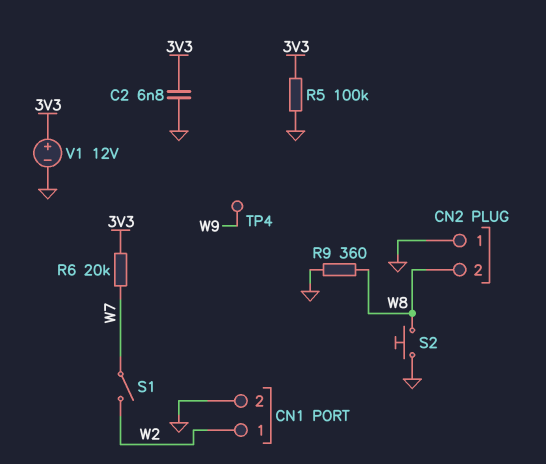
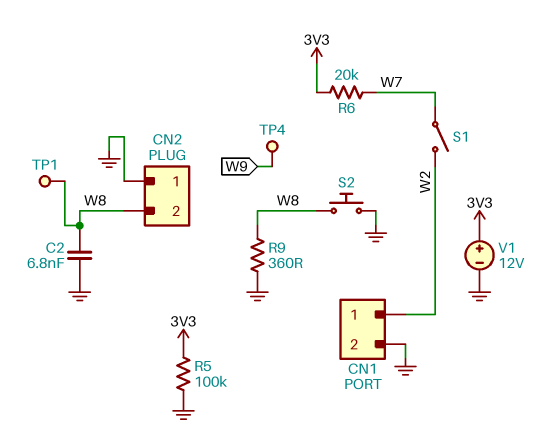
C2: 6.8nF (3V3, GND) -> 6.8nF (GND, W8)
TP1: none -> test point (W8)

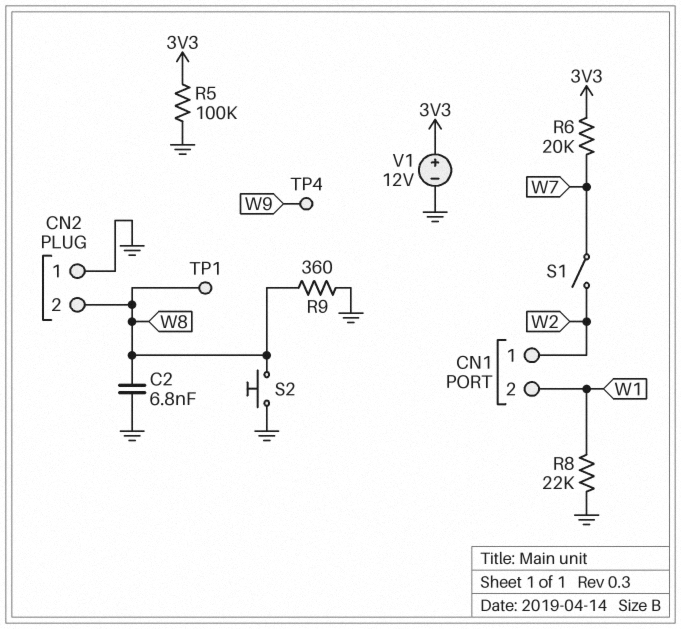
CN1 pin 2: GND -> W1
R8: none -> 22k (GND, W1)

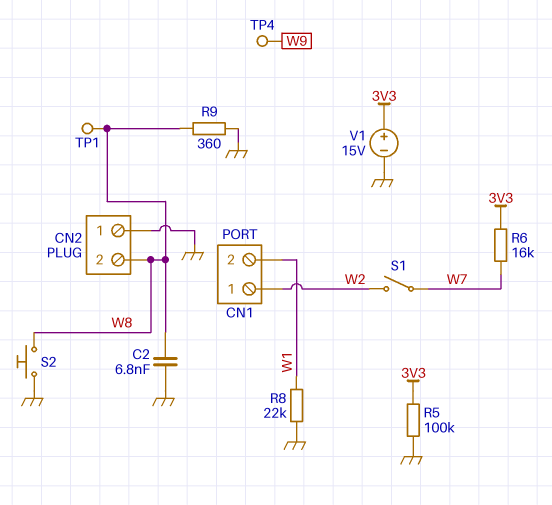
R6: 20k (3V3, W7) -> 16k (3V3, W7)
V1: 12V (plus 3V3, minus GND) -> 15V (plus 3V3, minus GND)

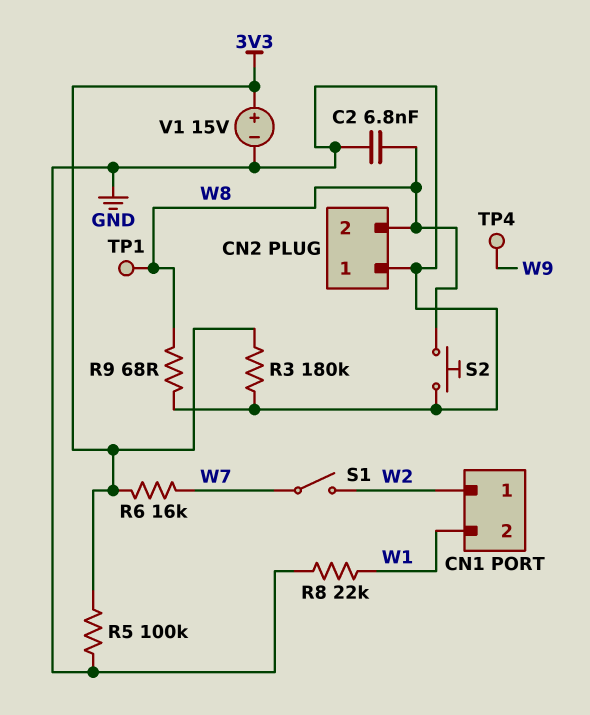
R3: none -> 180k (3V3, GND)
R9: 360 (GND, W8) -> 68 (GND, W8)

